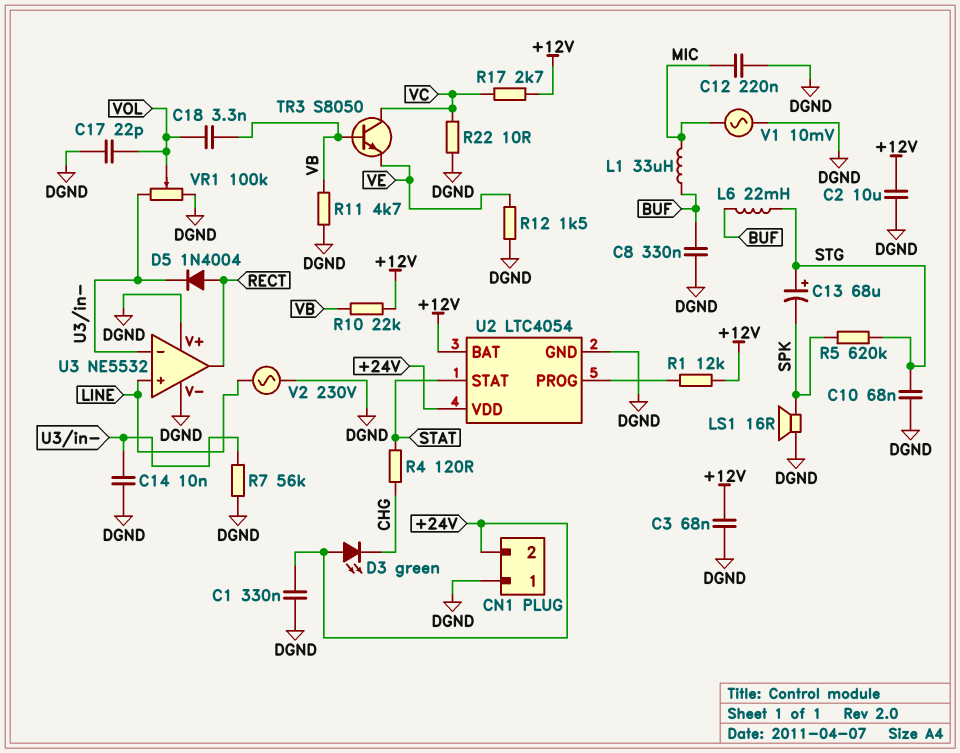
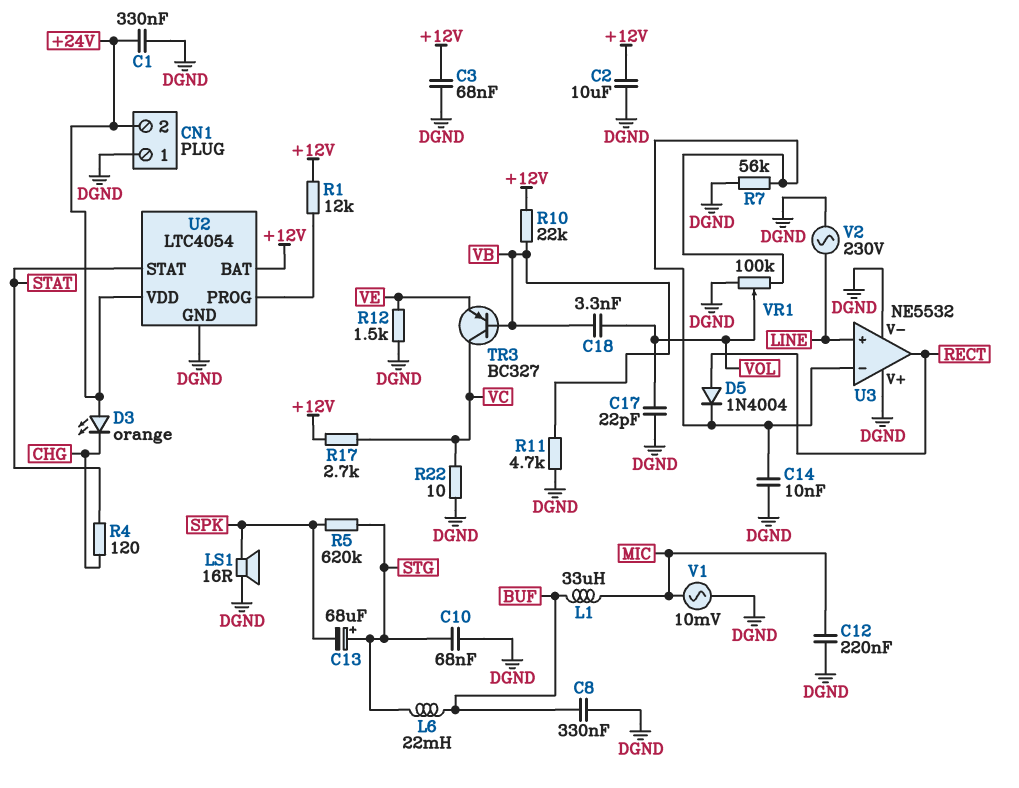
D3: LED green (A +24V, K CHG) -> LED orange (A +24V, K CHG)
TR3: NPN S8050 (B VB, C VC, E VE) -> PNP BC327 (B VB, C VC, E VE)

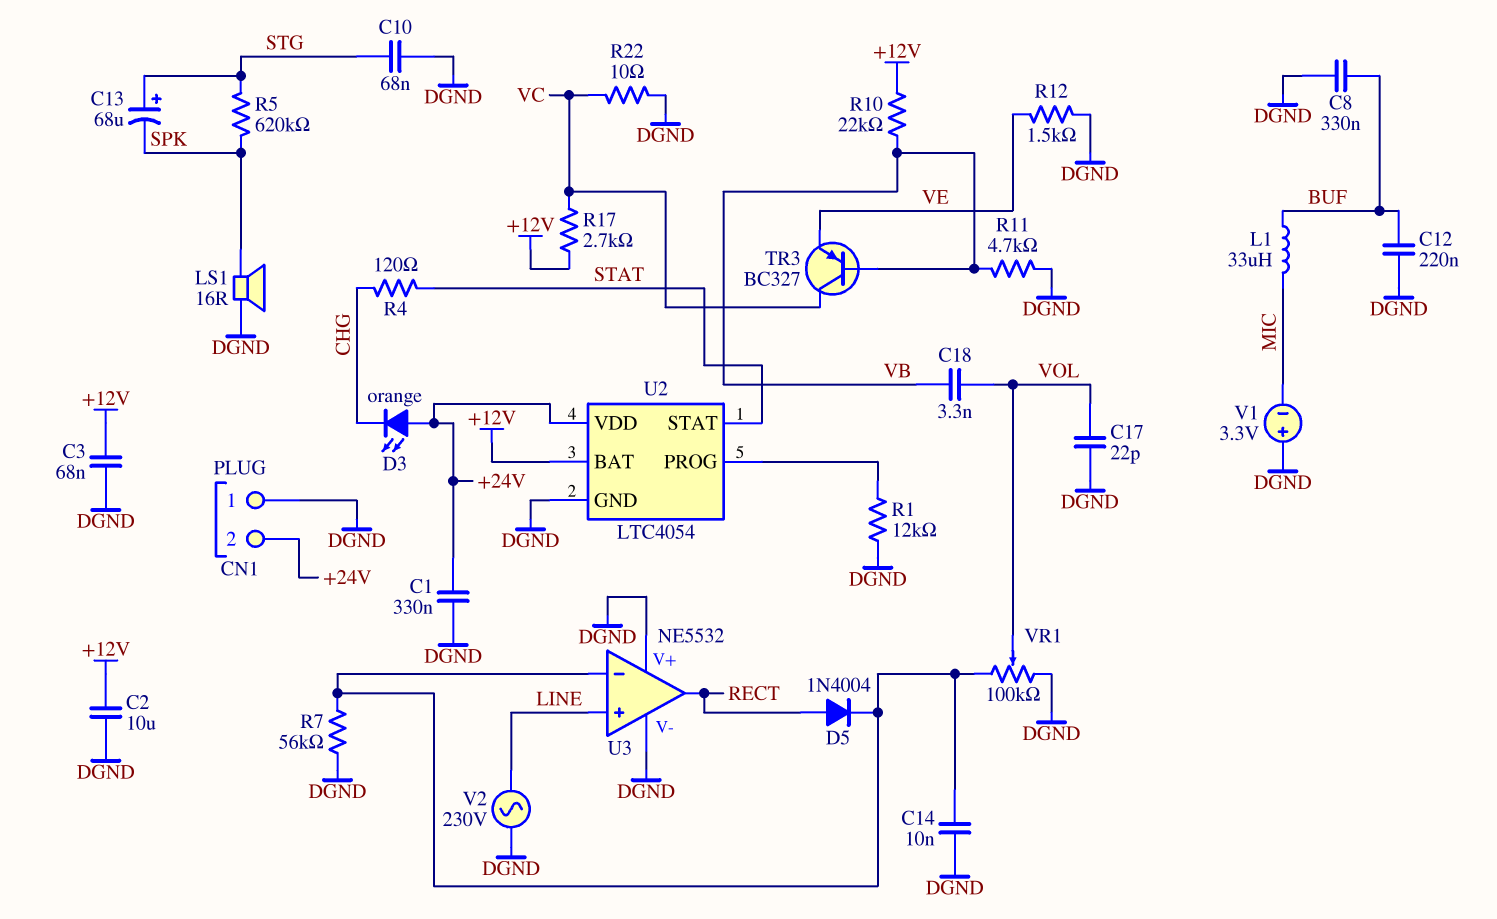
C12: 220nF (DGND, MIC) -> 220nF (BUF, DGND)
L6: 22mH (BUF, STG) -> none
R1: 12k (+12V, U2/PROG) -> 12k (DGND, U2/PROG)
V1: AC 10mV (DGND, MIC) -> 3.3V (plus DGND, minus MIC)

